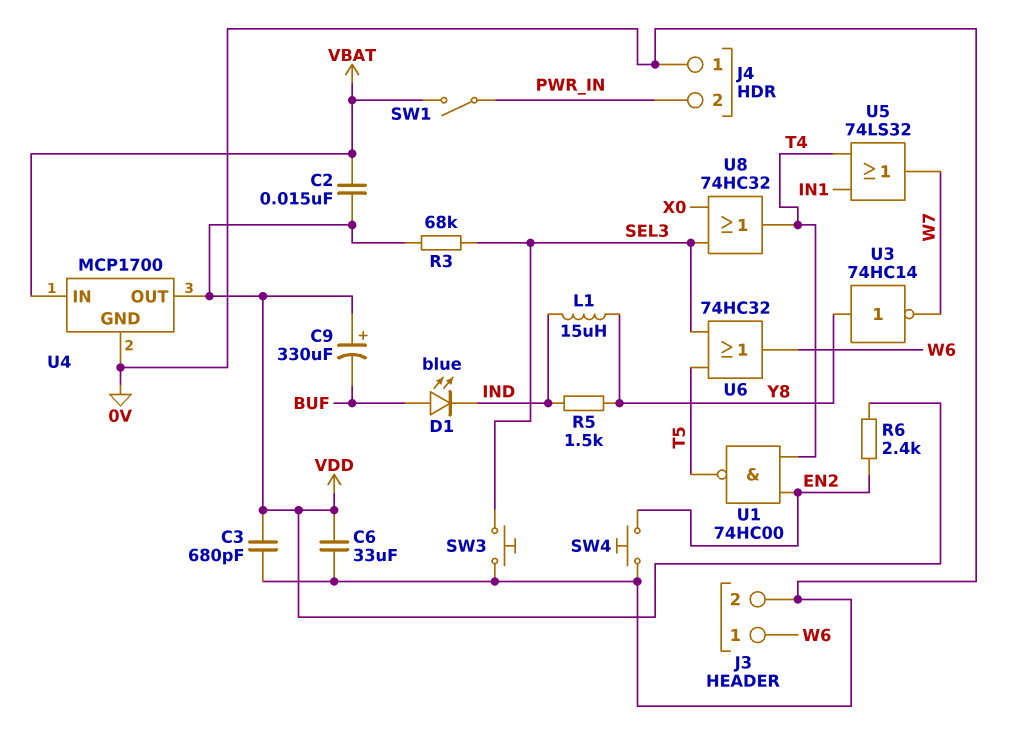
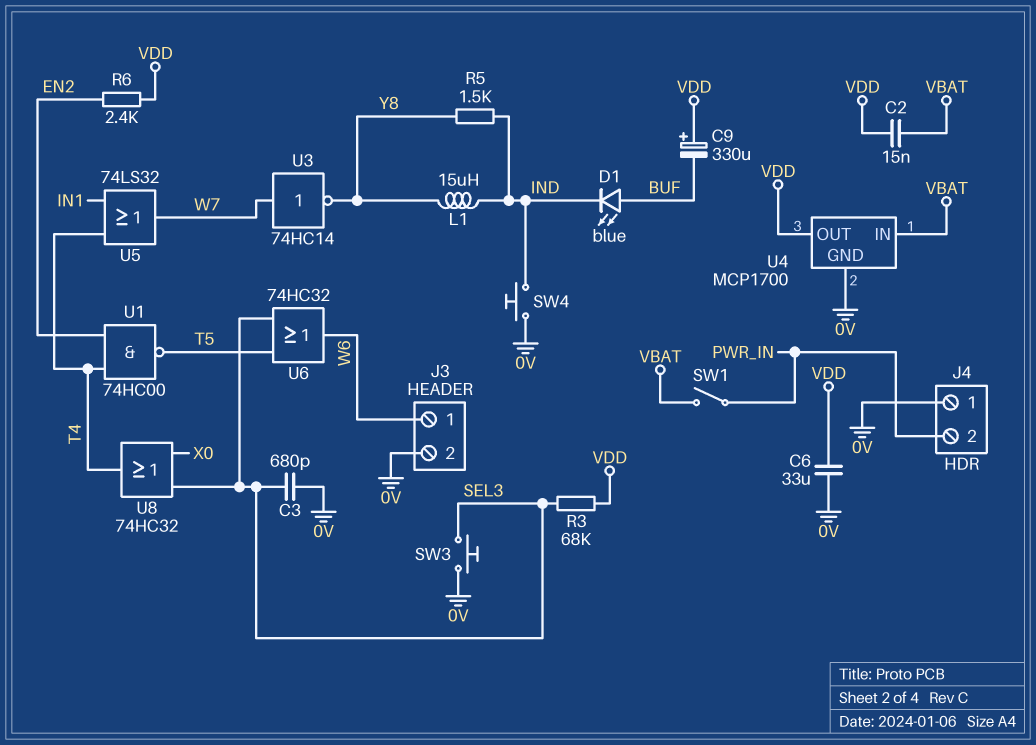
C3: 680pF (0V, VDD) -> 680pF (0V, SEL3)
SW4: button (0V, EN2) -> button (0V, IND)
U3: NOT 74HC14 (in Y8, out W7) -> NOT 74HC14 (in W7, out Y8)

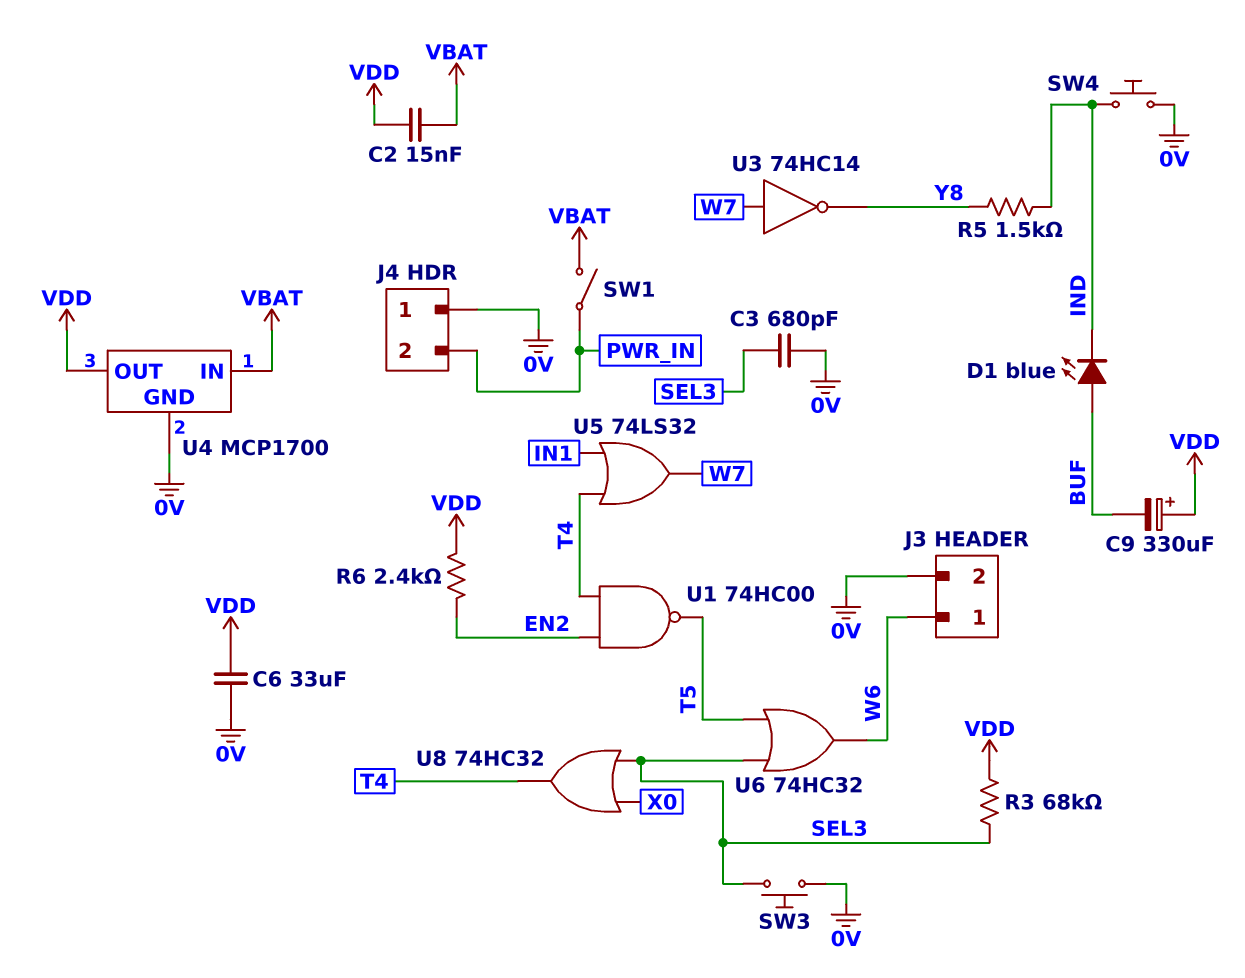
L1: 15uH (IND, Y8) -> none

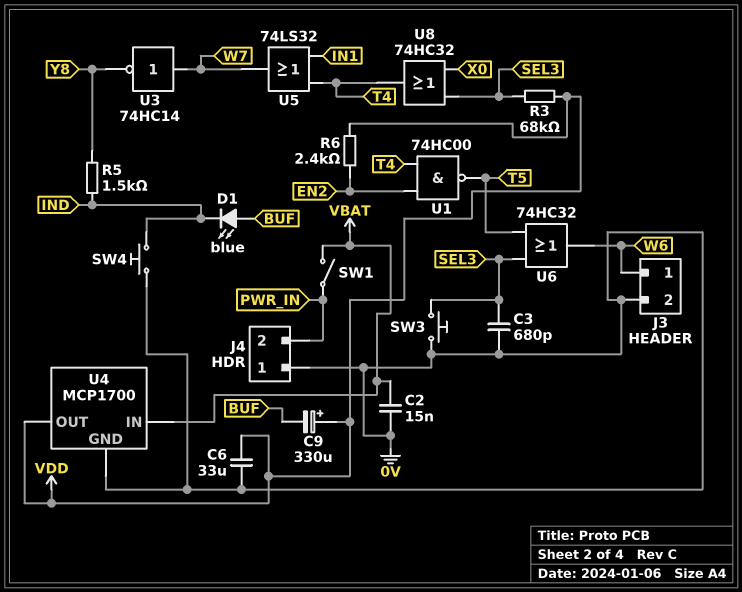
C2: 15nF (VBAT, VDD) -> 15nF (0V, VBAT)

